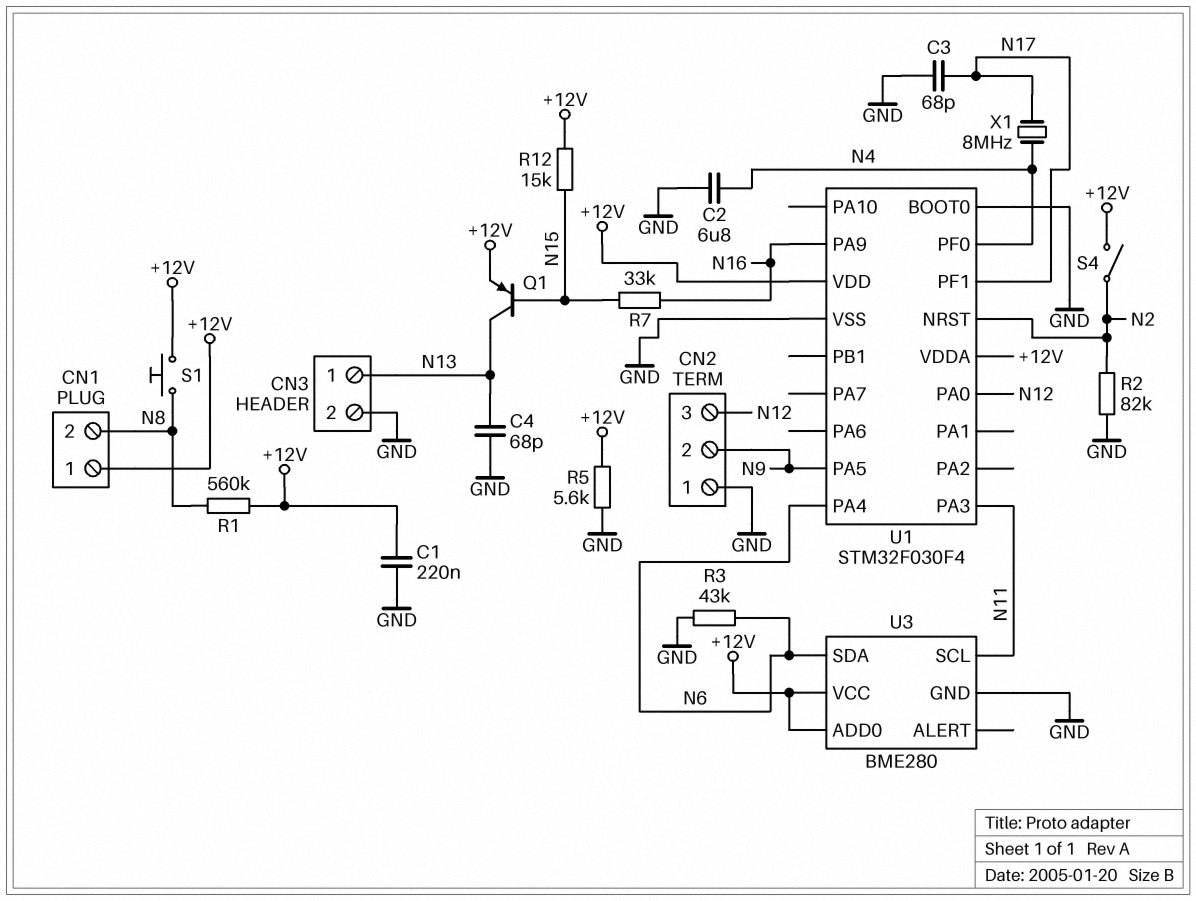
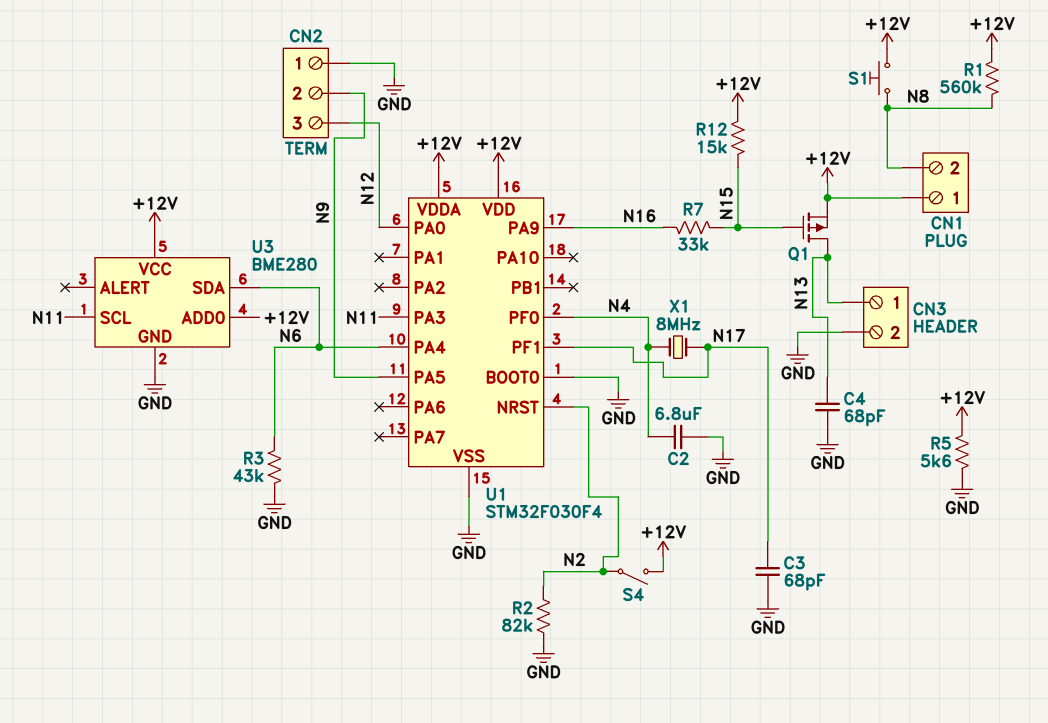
C1: 220nF (+12V, GND) -> none
Q1: PNP (B N15, C N13, E +12V) -> PMOS (G N15, D N13, S +12V)

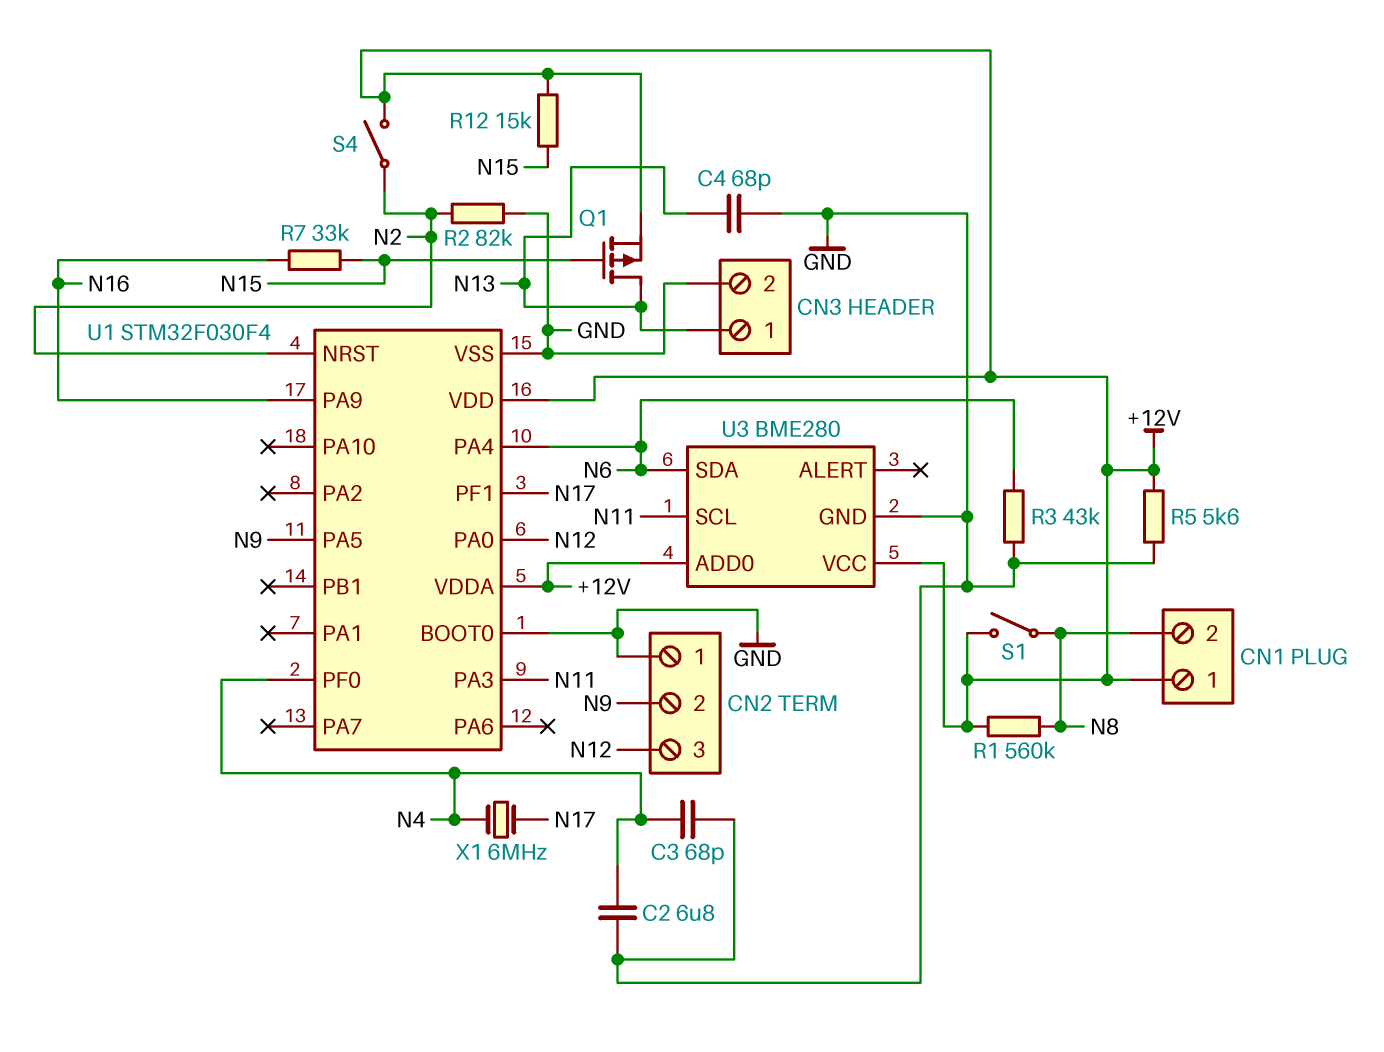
C3: 68pF (GND, N17) -> 68pF (GND, N4)
S1: button (+12V, N8) -> switch (+12V, N8)
X1: 8MHz (N4, N17) -> 6MHz (N4, N17)

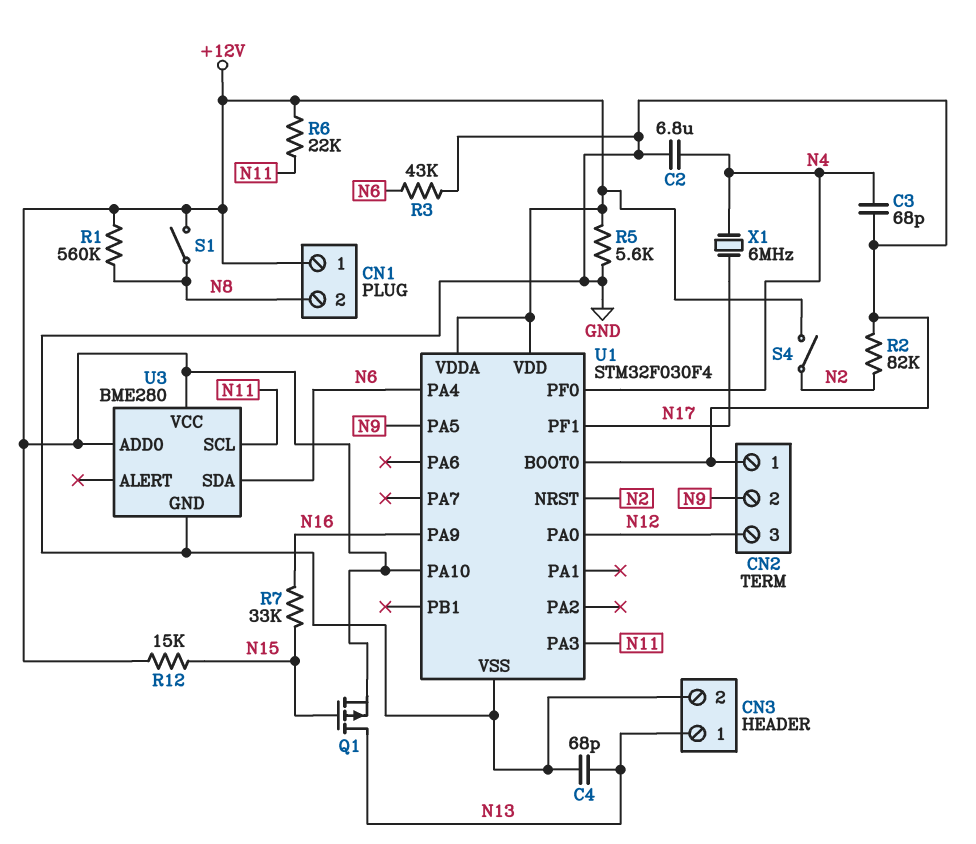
R6: none -> 22k (+12V, N11)
U1 pin PA10: none -> +12V

